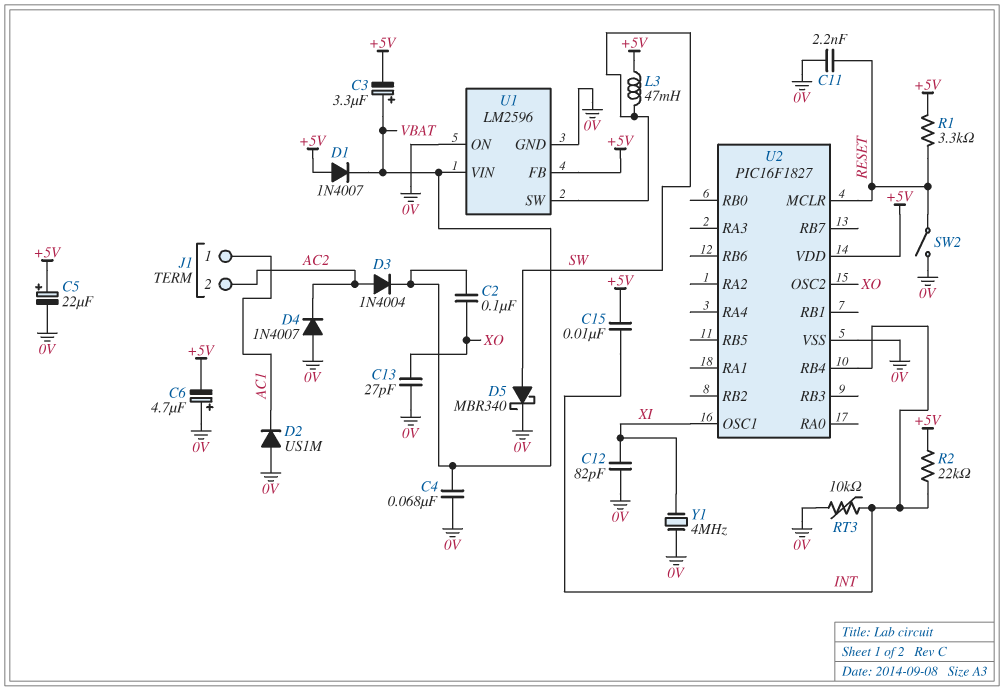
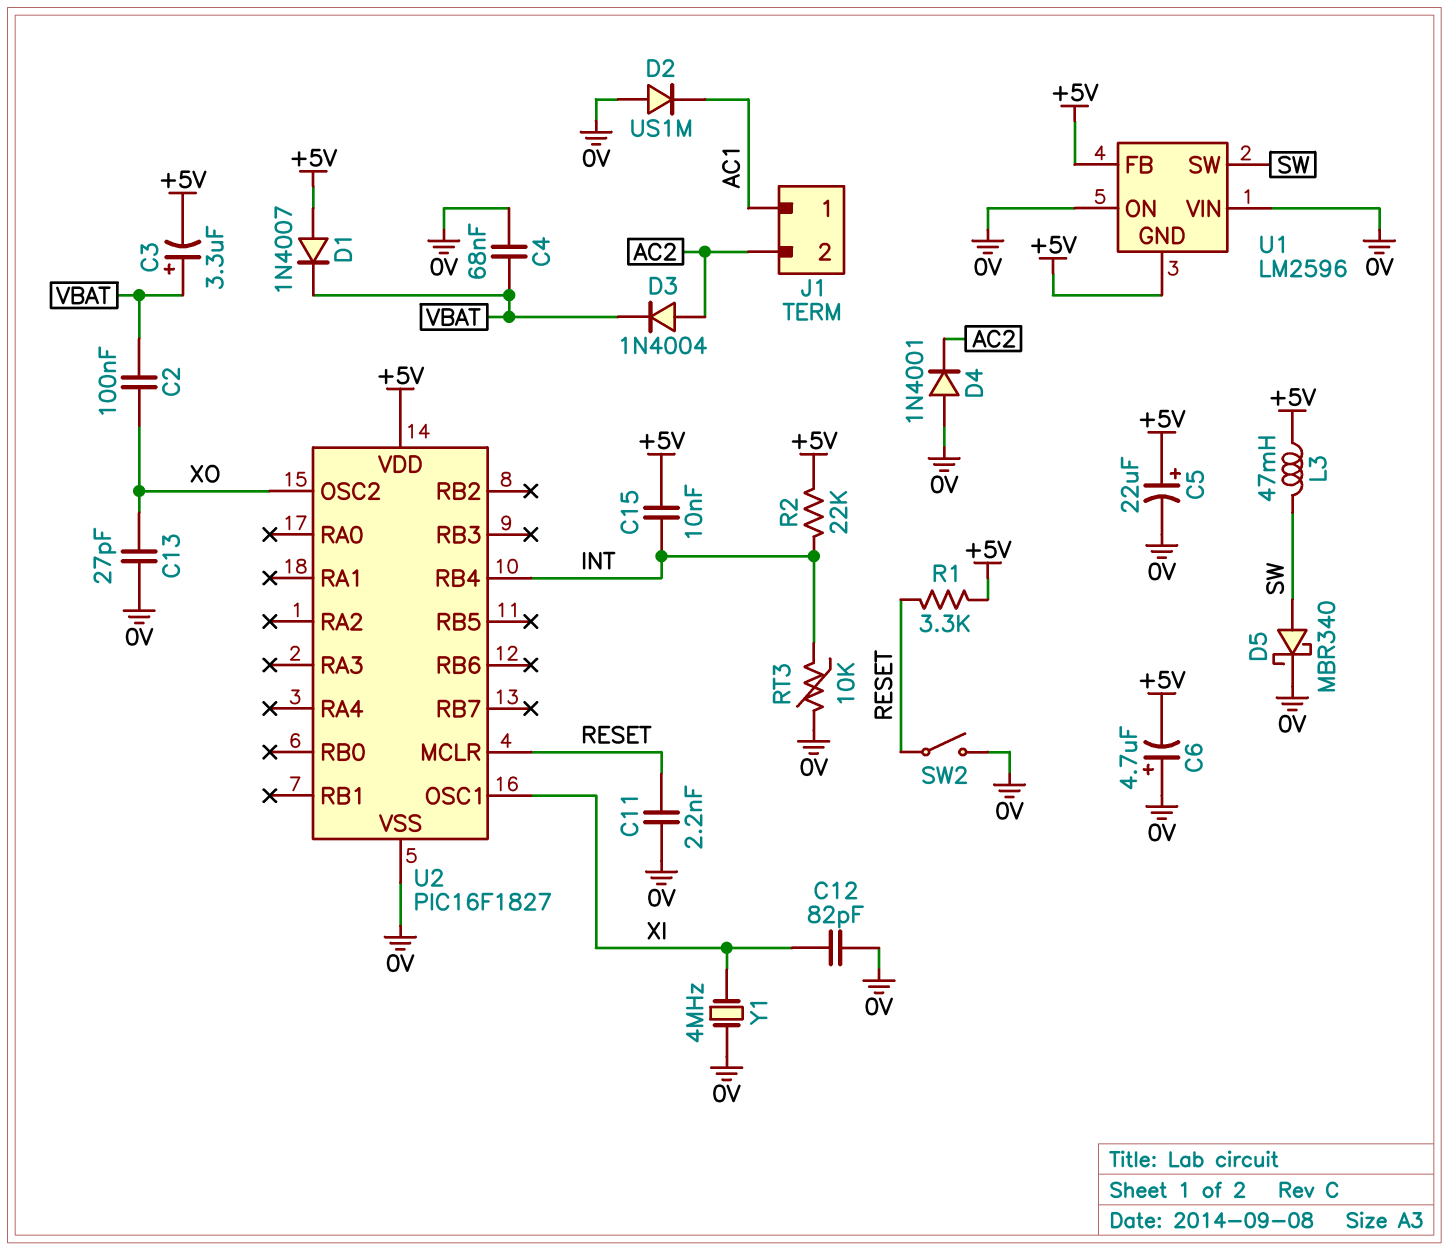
D4: diode 1N4007 (A 0V, K AC2) -> diode 1N4001 (A 0V, K AC2)
U1 pin GND: 0V -> +5V
U1 pin VIN: VBAT -> 0V

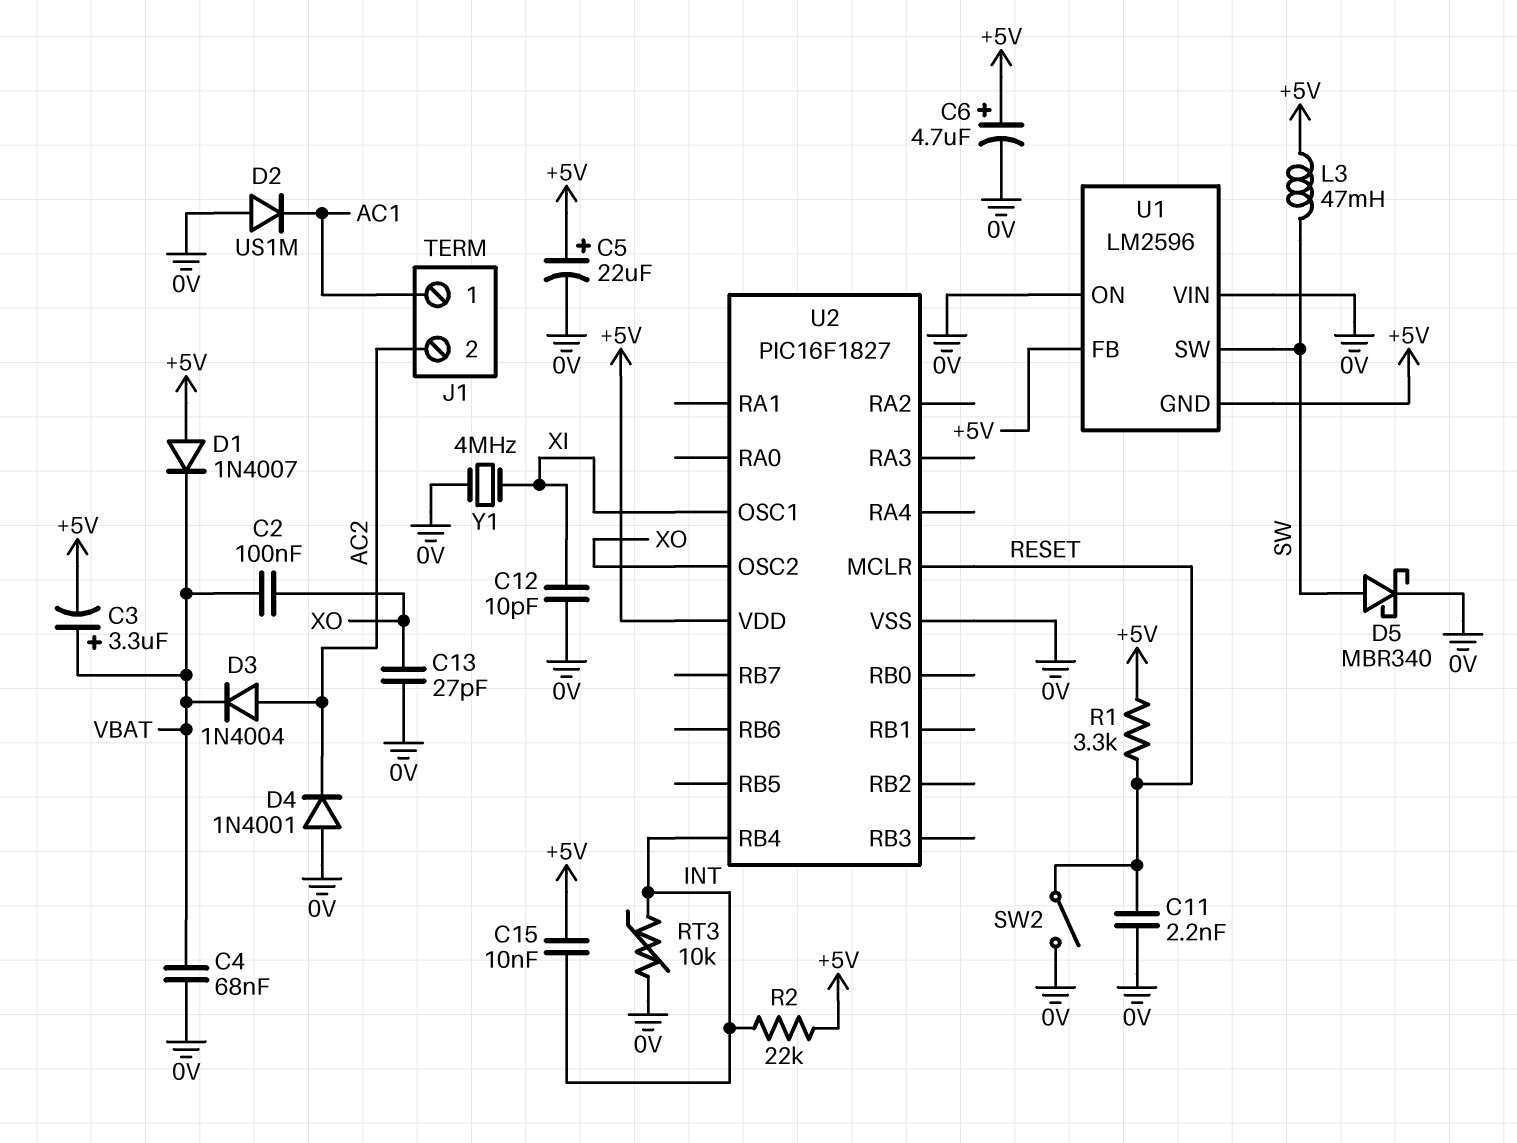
C6: 4.7uF (plus 0V, minus +5V) -> 4.7uF (plus +5V, minus 0V)
C12: 82pF (0V, XI) -> 10pF (0V, XI)

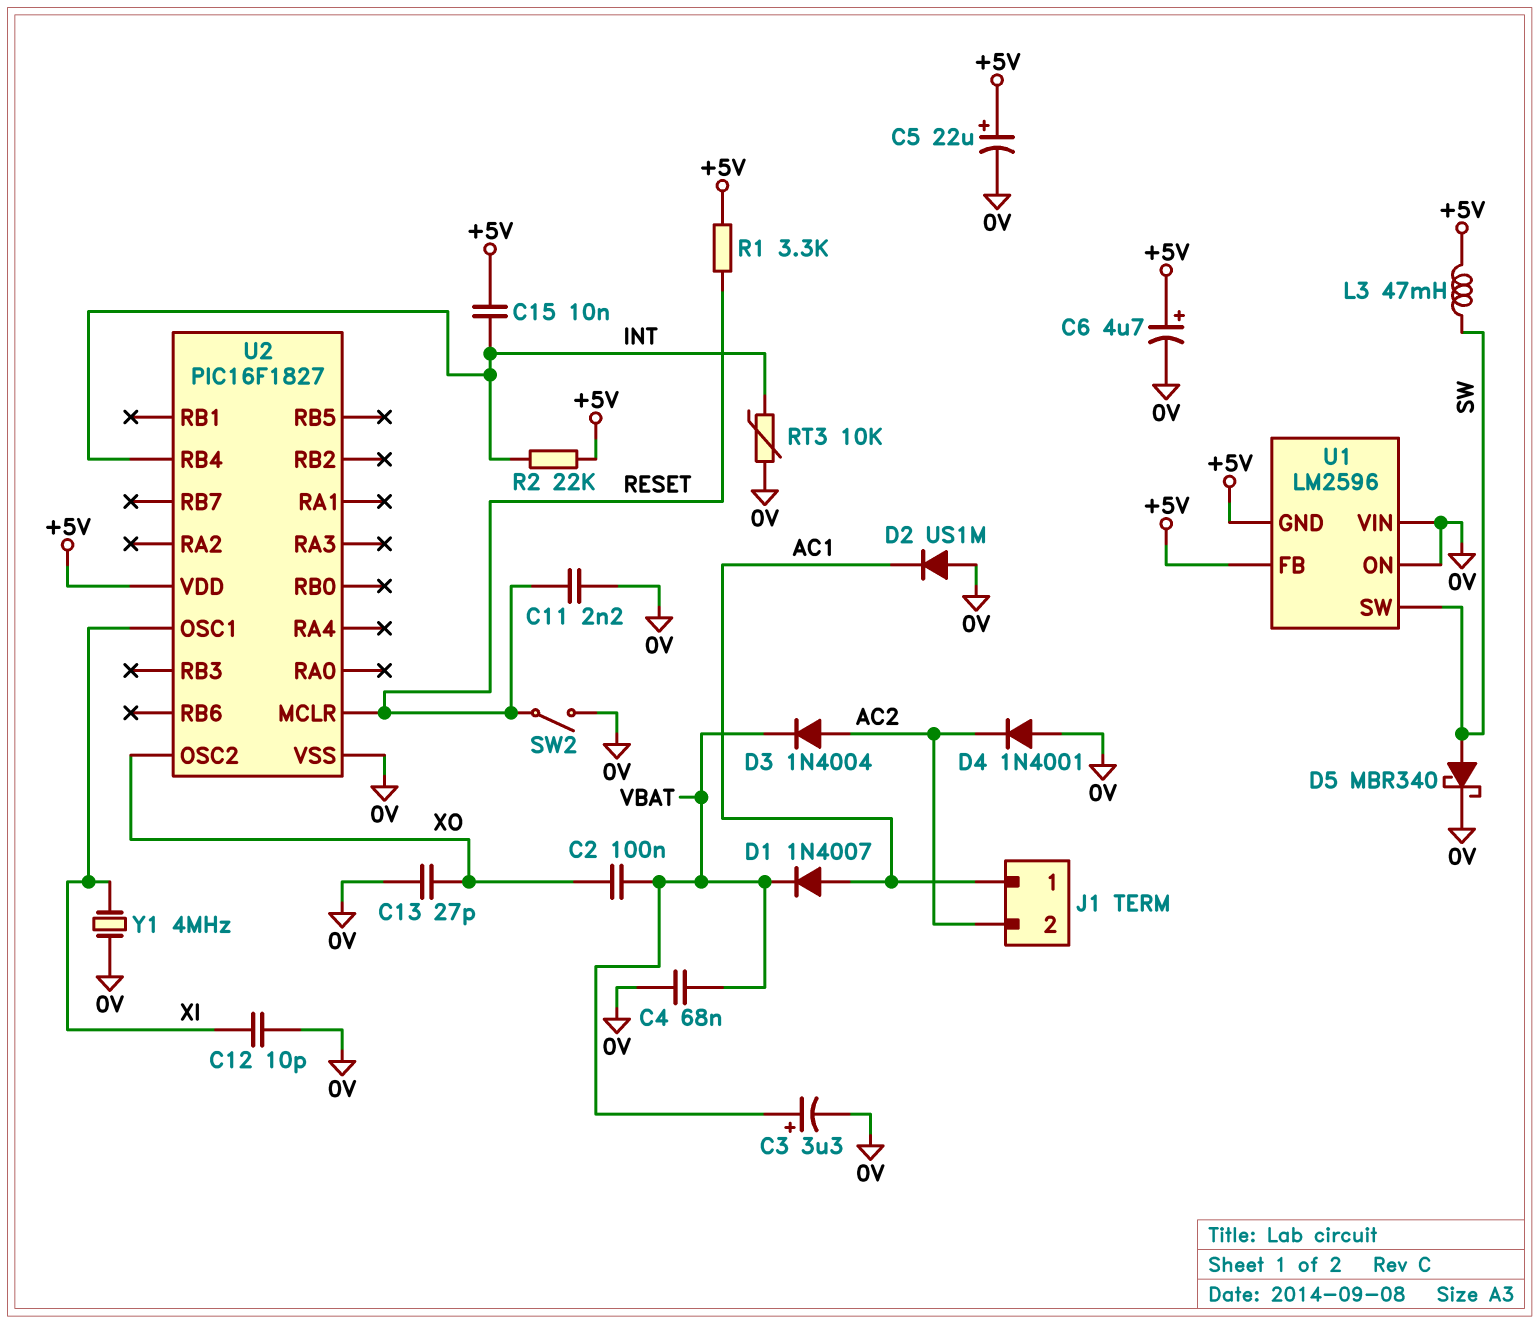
C3: 3.3uF (plus VBAT, minus +5V) -> 3.3uF (plus VBAT, minus 0V)
D1: diode 1N4007 (A +5V, K VBAT) -> diode 1N4007 (A AC1, K VBAT)

